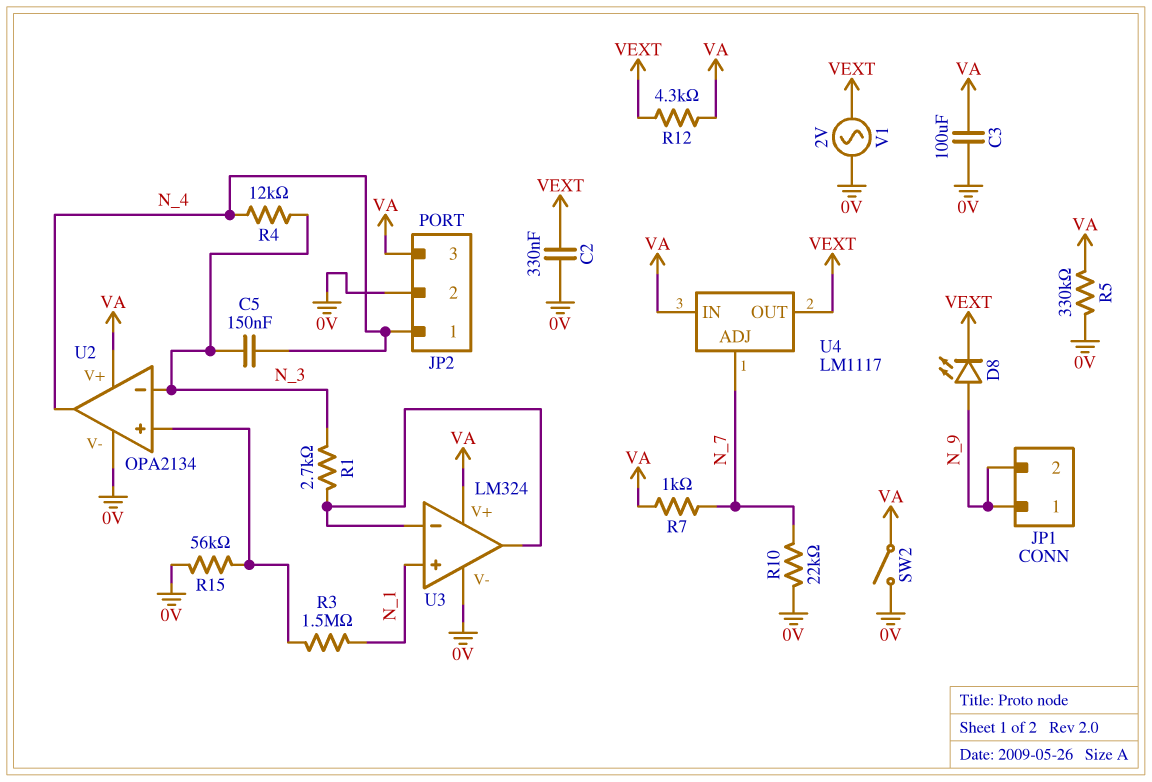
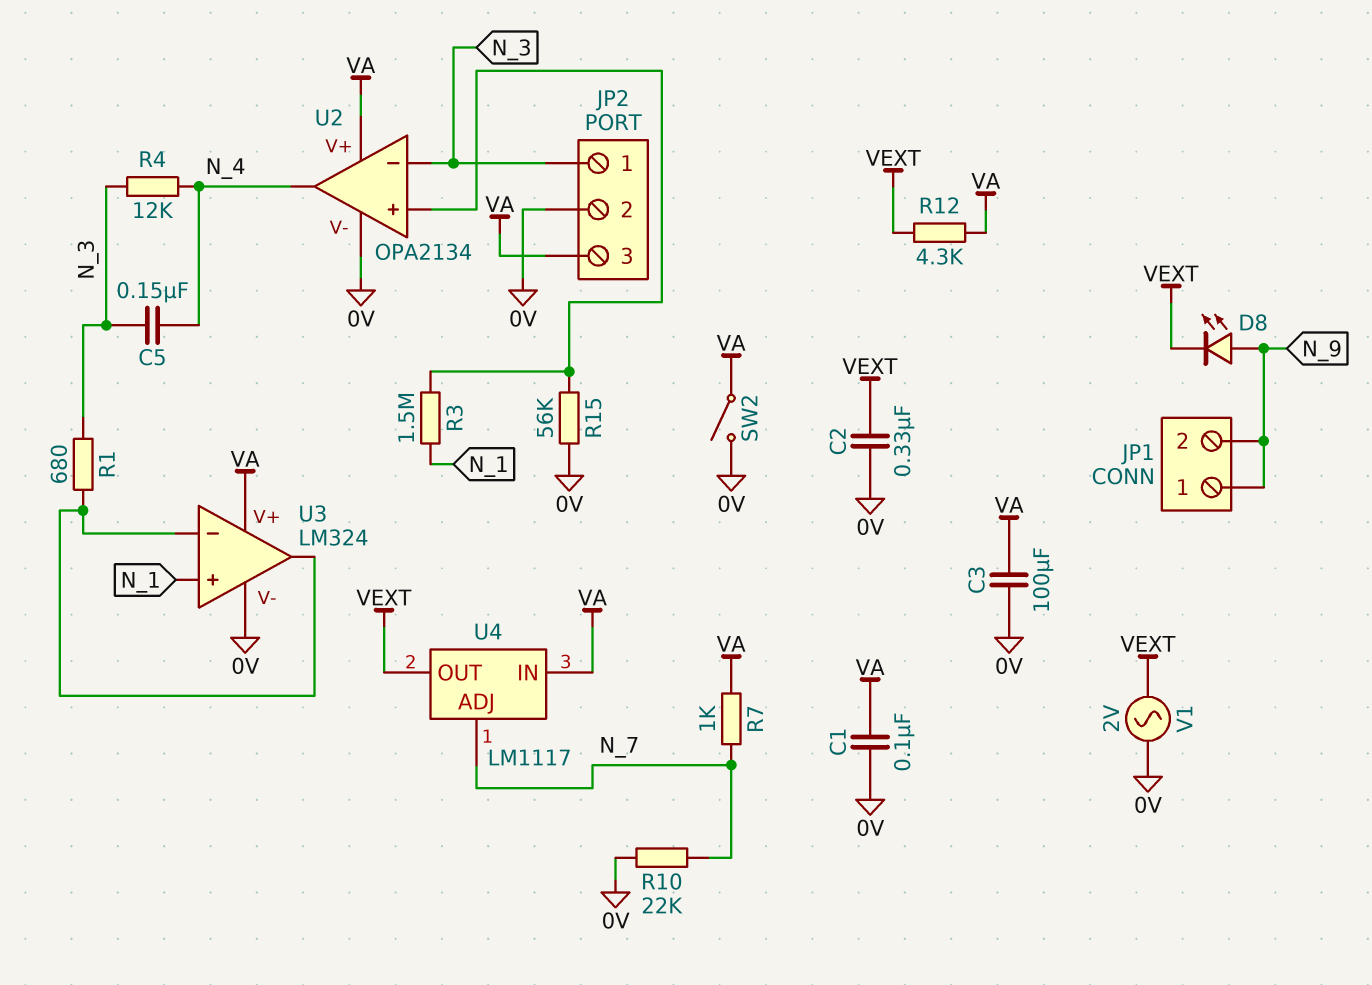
C1: none -> 100nF (0V, VA)
JP2 pin 1: N_4 -> N_3
R1: 2.7k (N_3, U3/in-) -> 680 (N_3, U3/in-)
R5: 330k (0V, VA) -> none

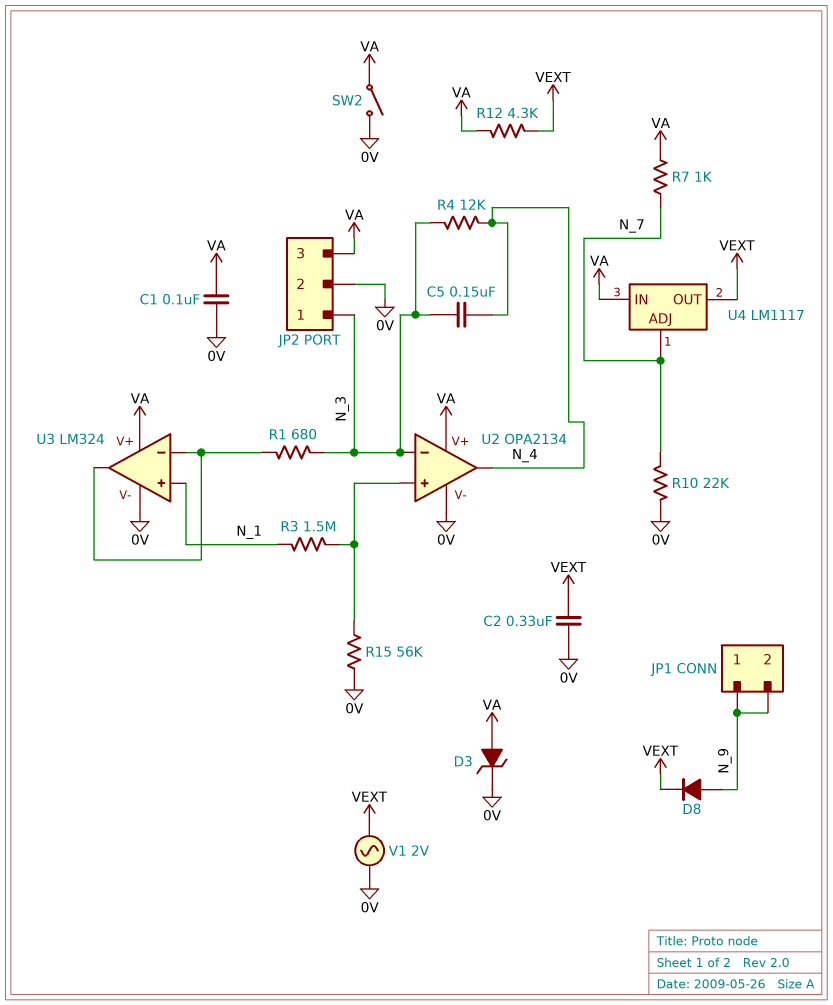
C3: 100uF (0V, VA) -> none
D3: none -> zener (A VA, K 0V)
D8: LED (A N_9, K VEXT) -> diode (A N_9, K VEXT)

